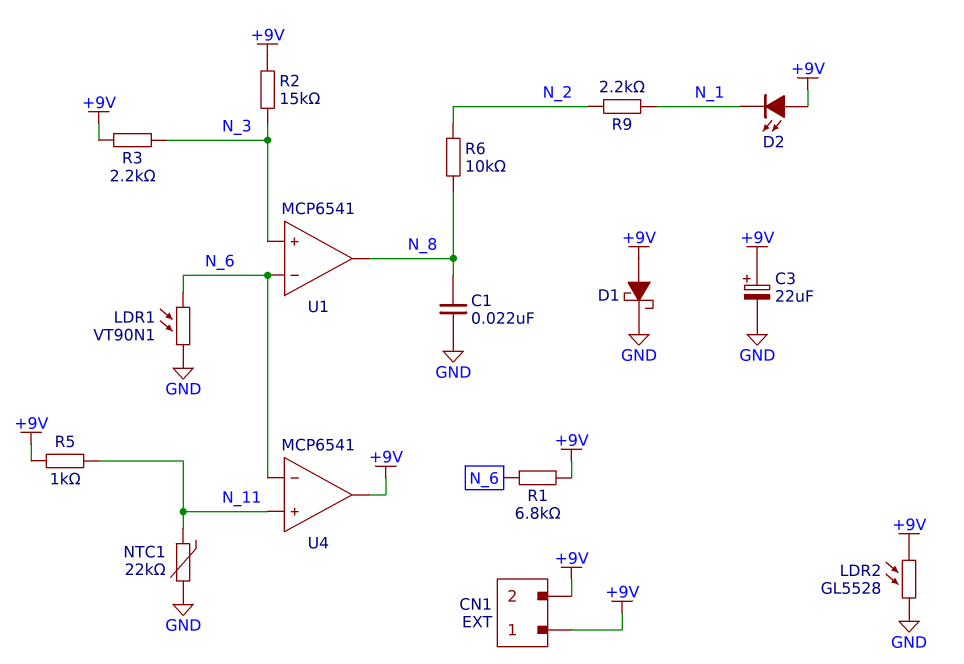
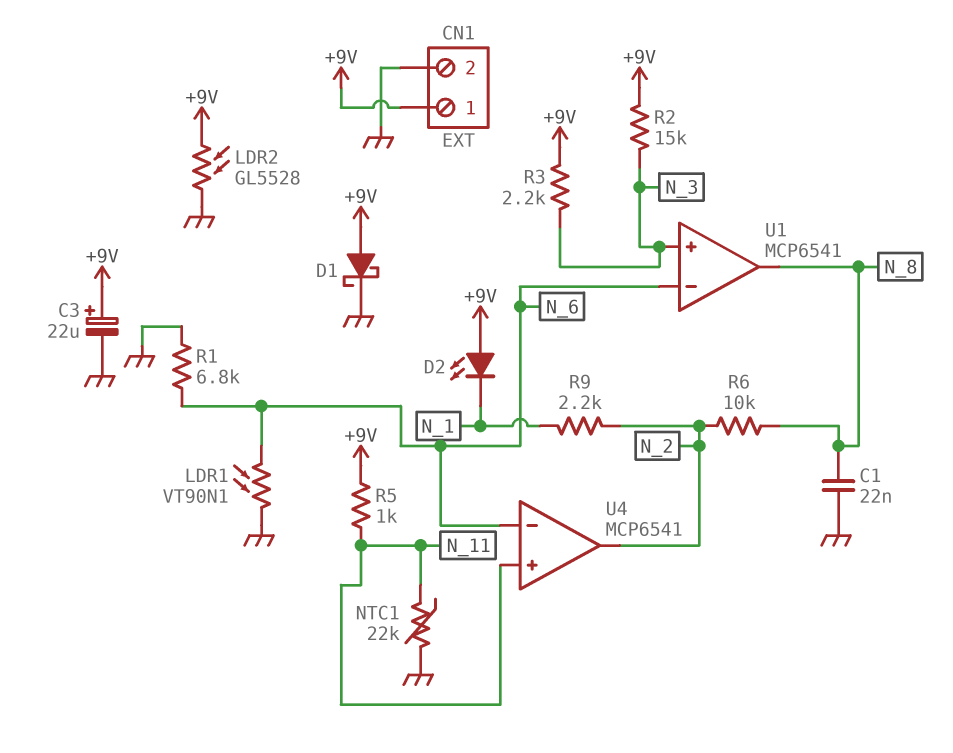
CN1 pin 2: +9V -> GND
R1: 6.8k (+9V, N_6) -> 6.8k (GND, N_6)
U4 pin out: +9V -> N_2

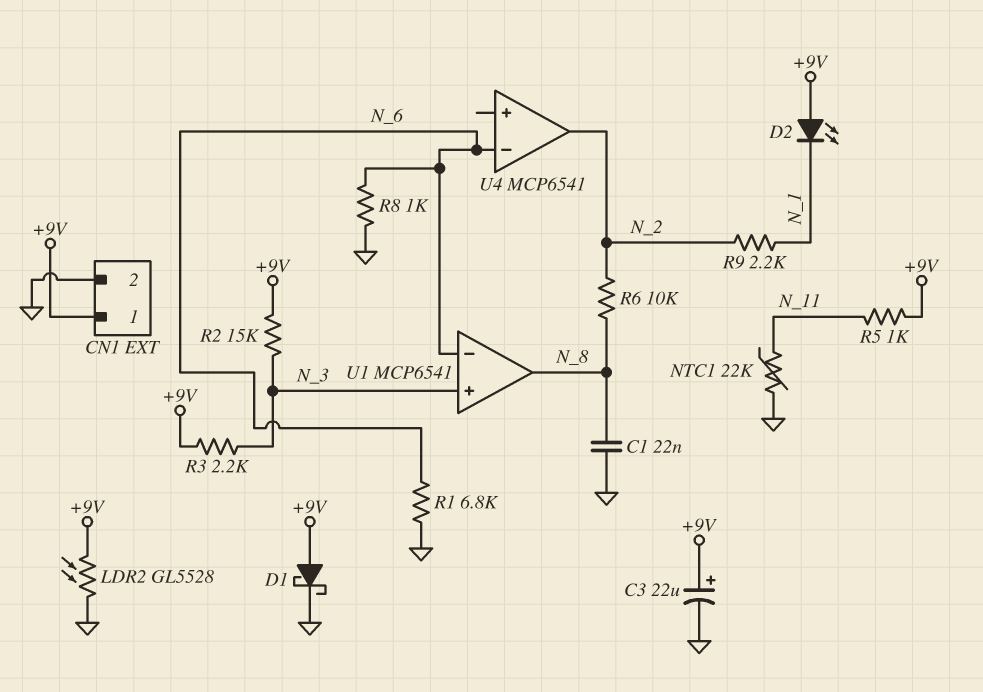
LDR1: VT90N1 (GND, N_6) -> none
R8: none -> 1k (GND, N_6)
U4 pin in+: N_11 -> none

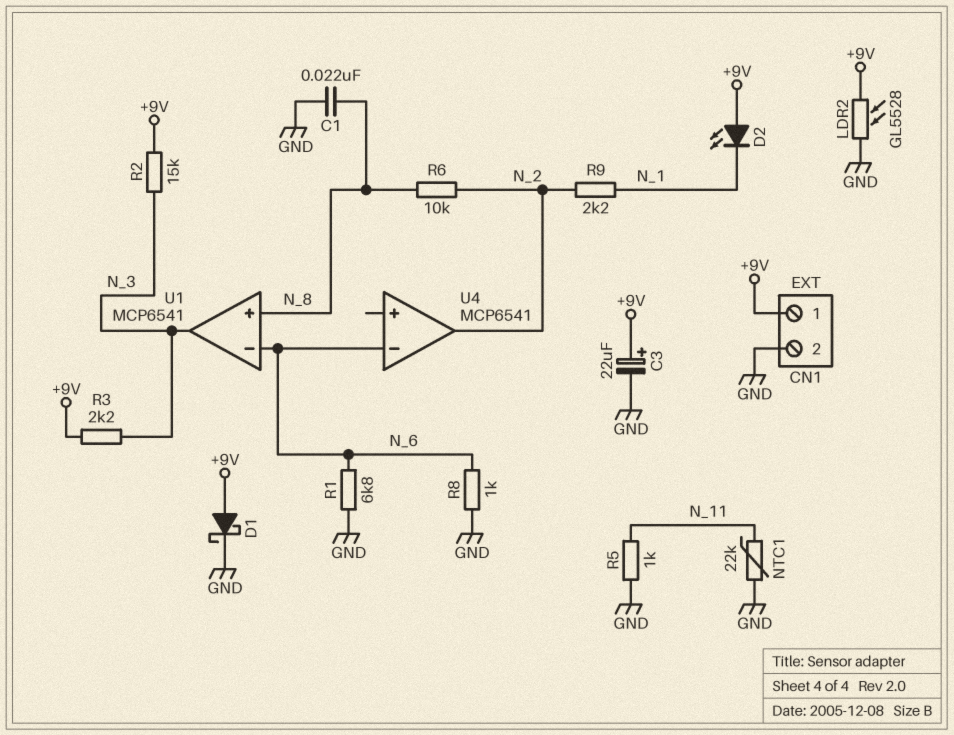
R5: 1k (+9V, N_11) -> 1k (GND, N_11)
U1 pin in+: N_3 -> N_8
U1 pin out: N_8 -> N_3

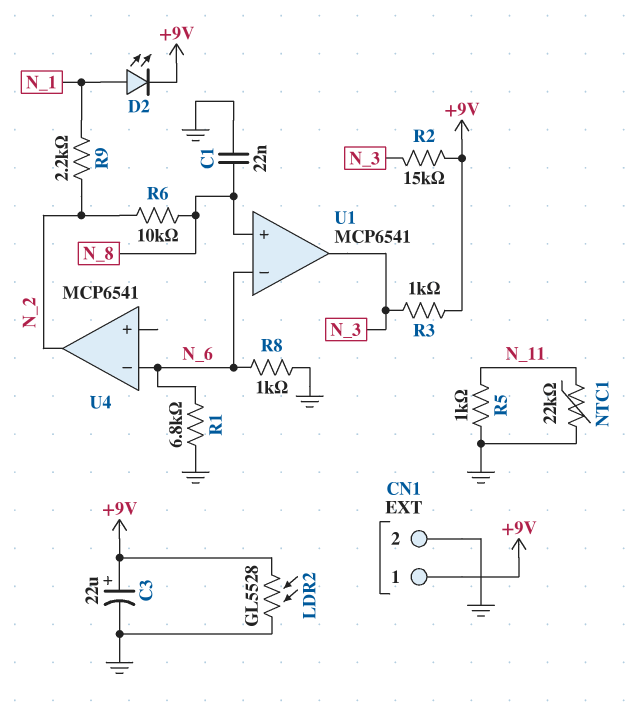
D1: schottky (A +9V, K GND) -> none
D2: LED (A +9V, K N_1) -> LED (A N_1, K +9V)
R3: 2.2k (+9V, N_3) -> 1k (+9V, N_3)

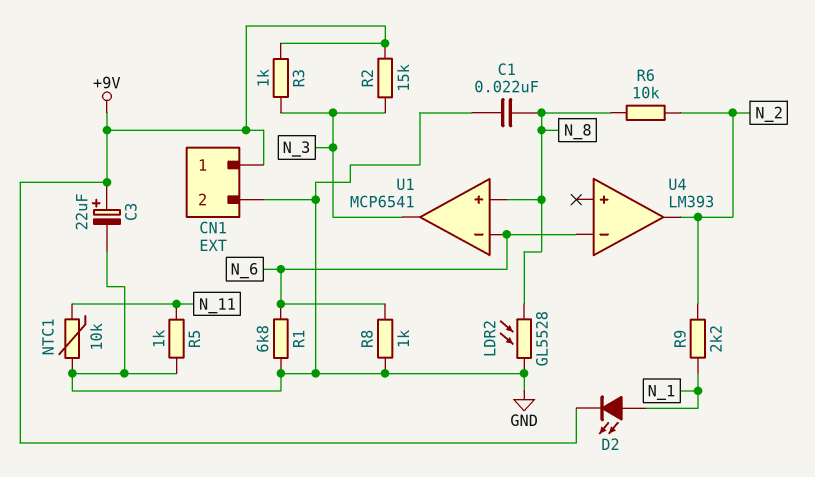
LDR2: GL5528 (+9V, GND) -> GL5528 (GND, N_8)
NTC1: 22k (GND, N_11) -> 10k (GND, N_11)
U4: MCP6541 -> LM393

